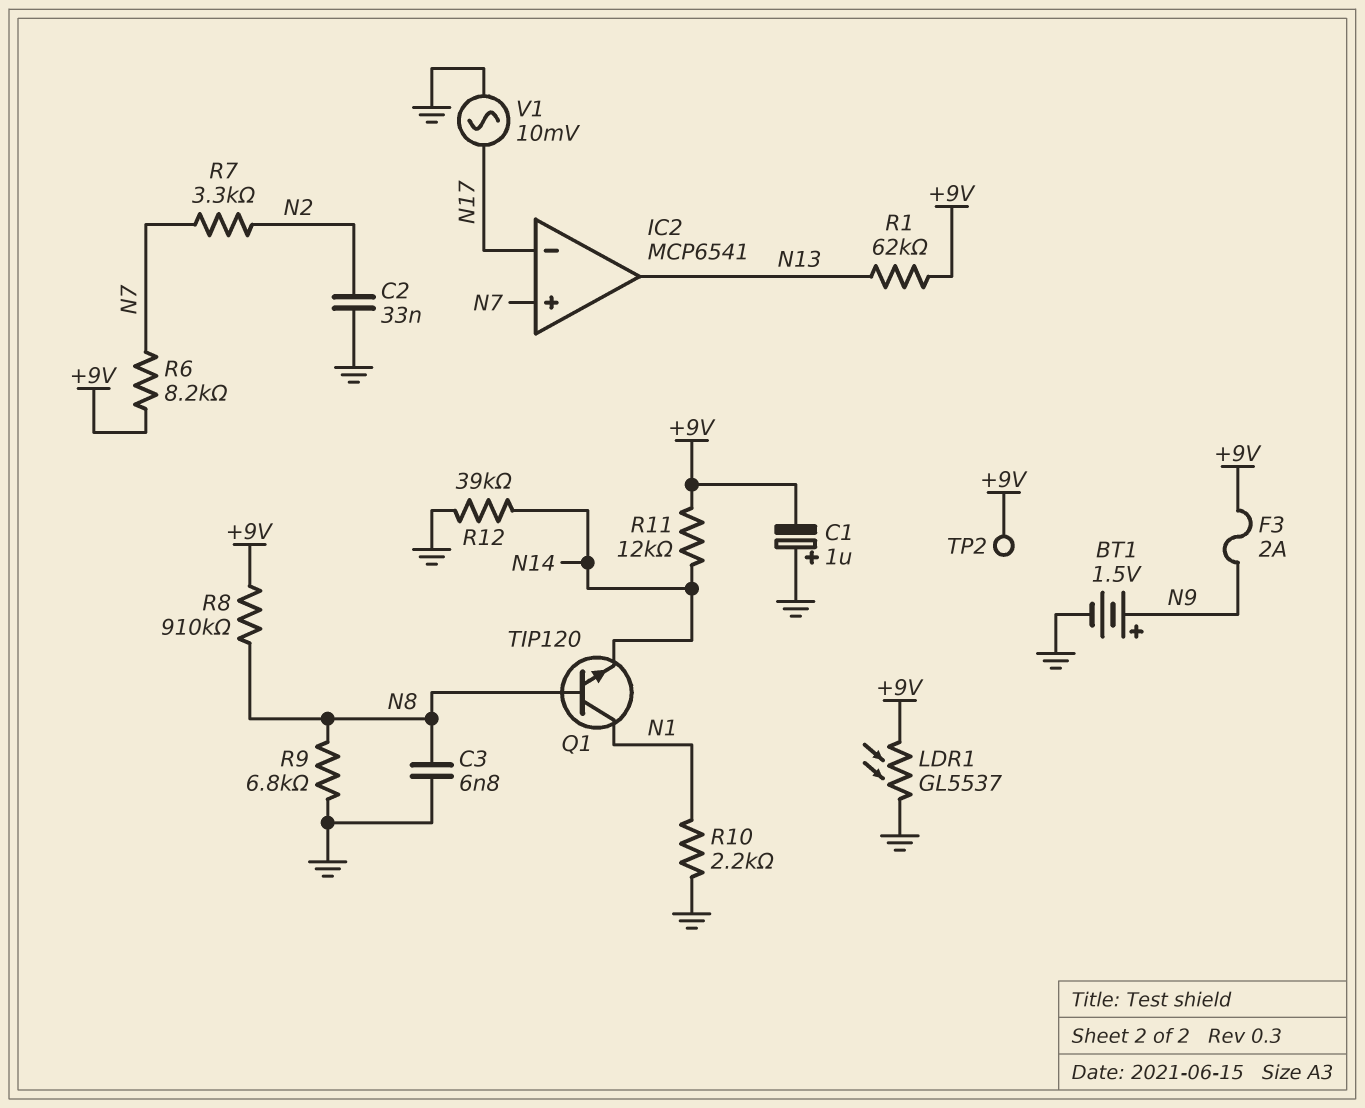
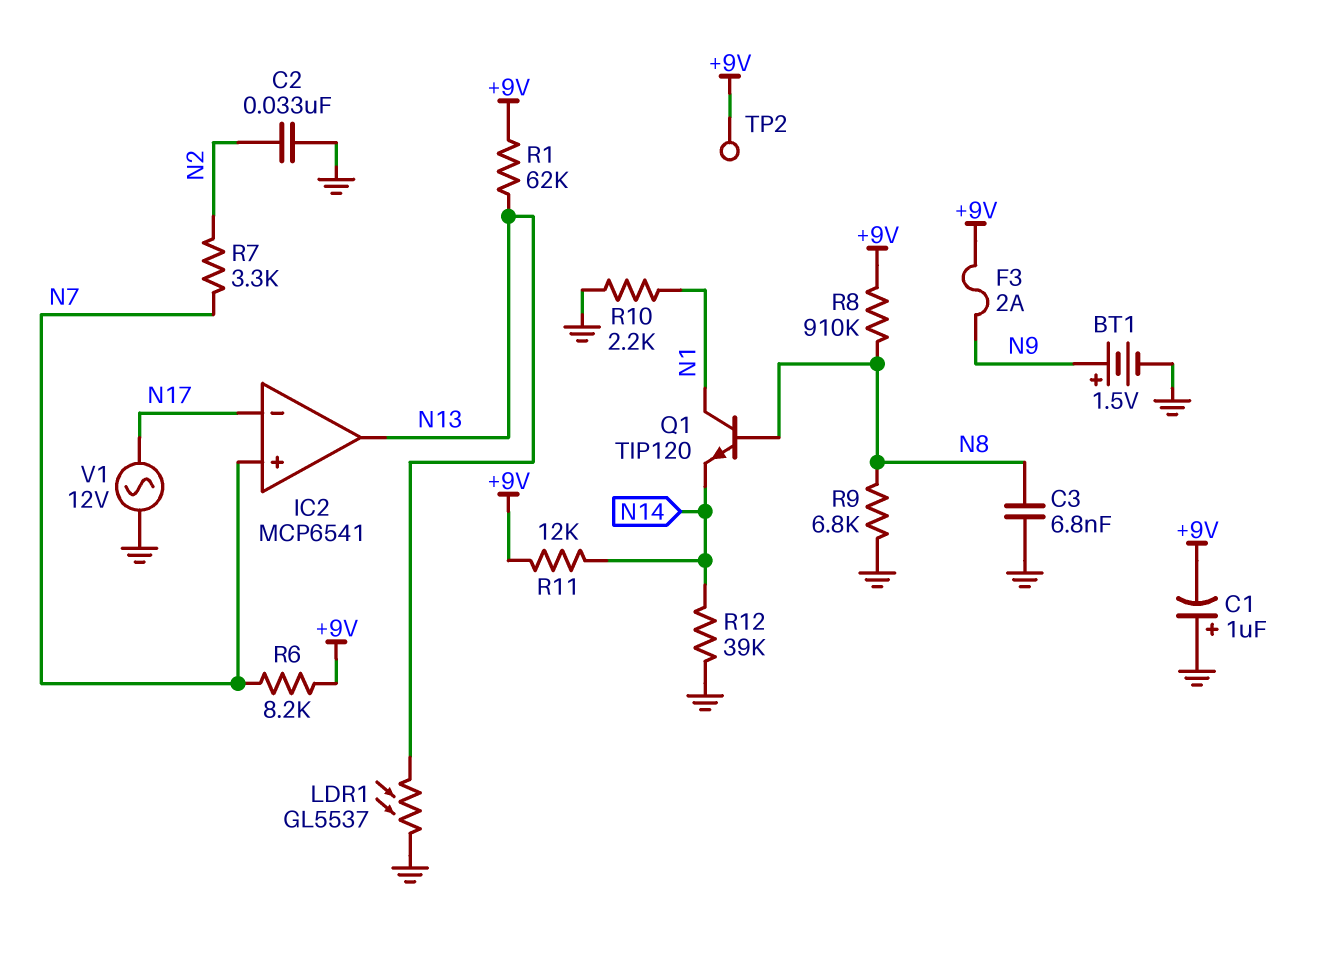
LDR1: GL5537 (+9V, GND) -> GL5537 (GND, N13)
V1: AC 10mV (GND, N17) -> AC 12V (GND, N17)

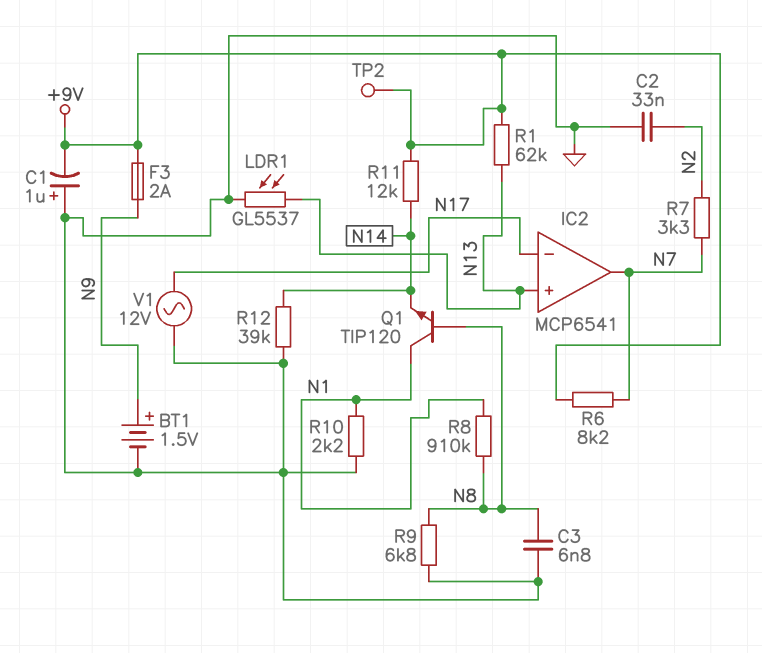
IC2 pin in+: N7 -> N13
IC2 pin out: N13 -> N7
R8: 910k (+9V, N8) -> 910k (N1, N8)

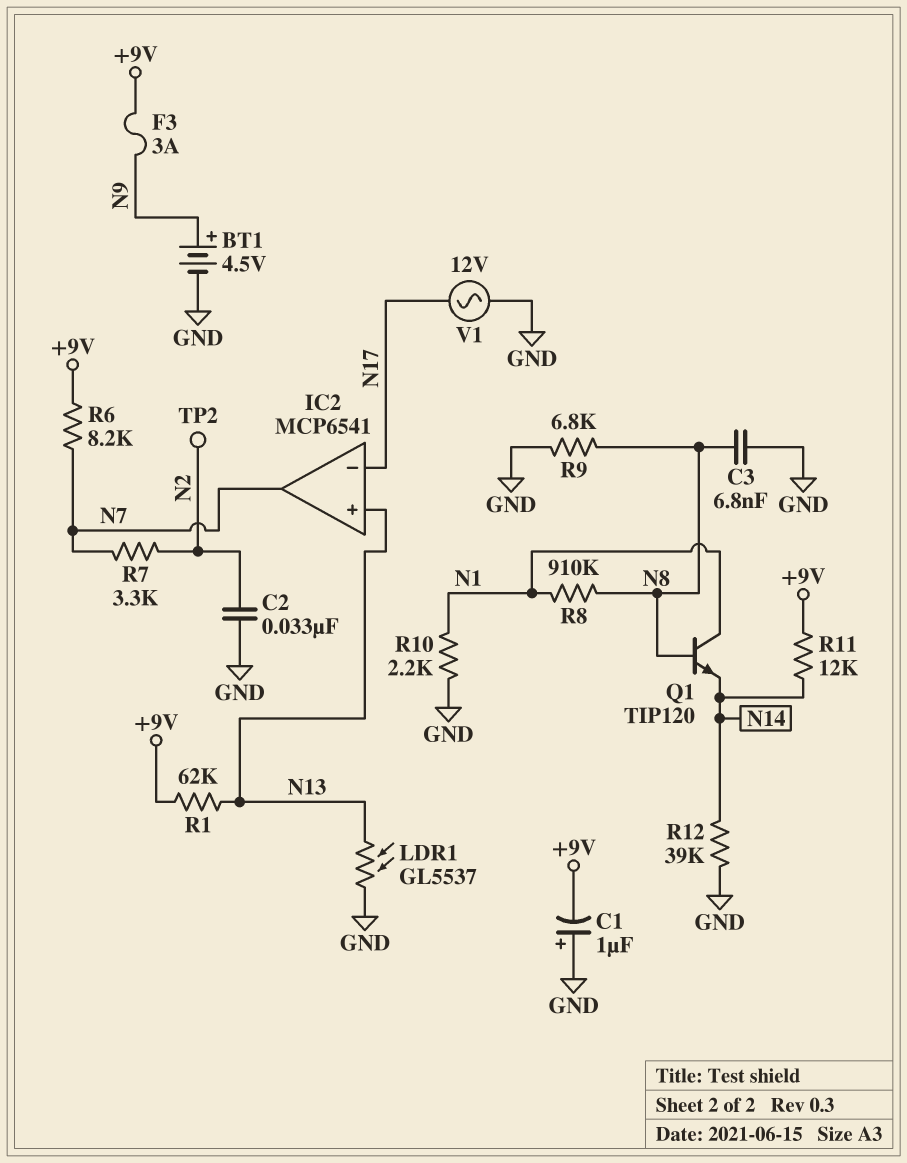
BT1: 1.5V (plus N9, minus GND) -> 4.5V (plus N9, minus GND)
F3: 2A (+9V, N9) -> 3A (+9V, N9)
TP2: test point (+9V) -> test point (N2)

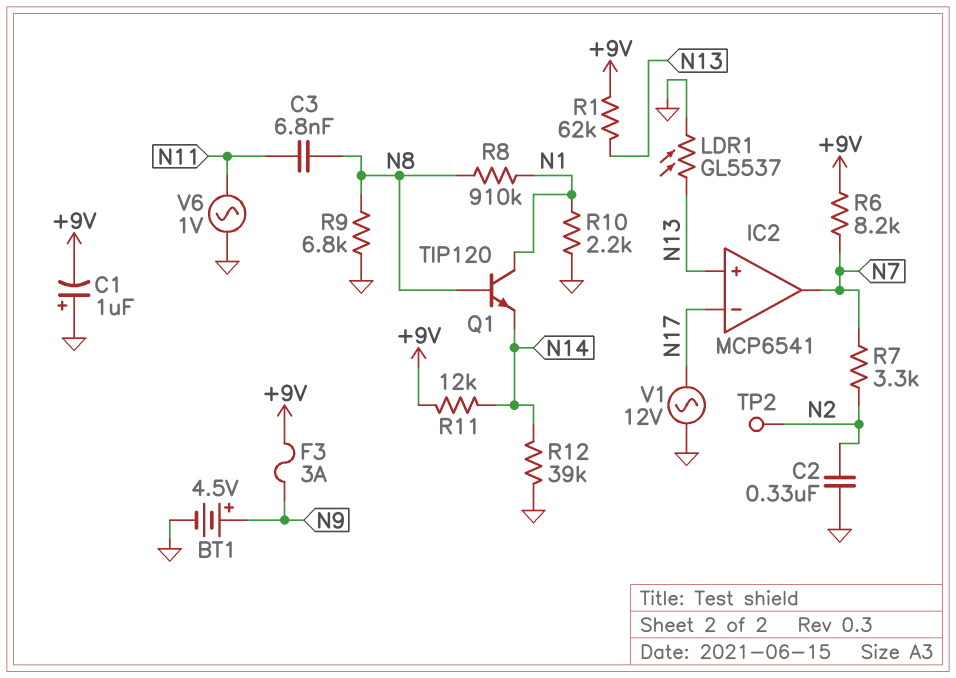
C2: 33nF (GND, N2) -> 330nF (GND, N2)
C3: 6.8nF (GND, N8) -> 6.8nF (N8, N11)
V6: none -> AC 1V (GND, N11)

